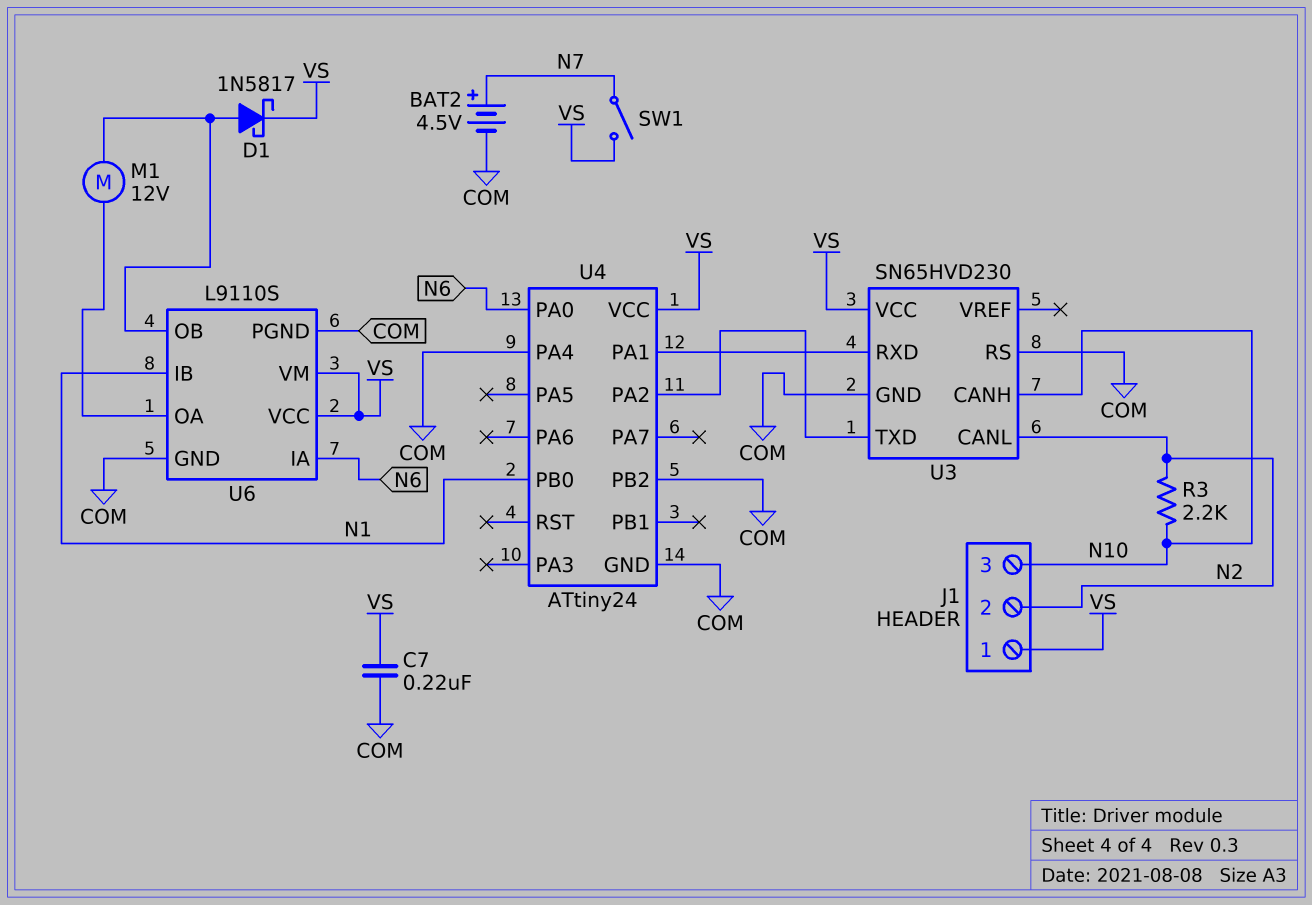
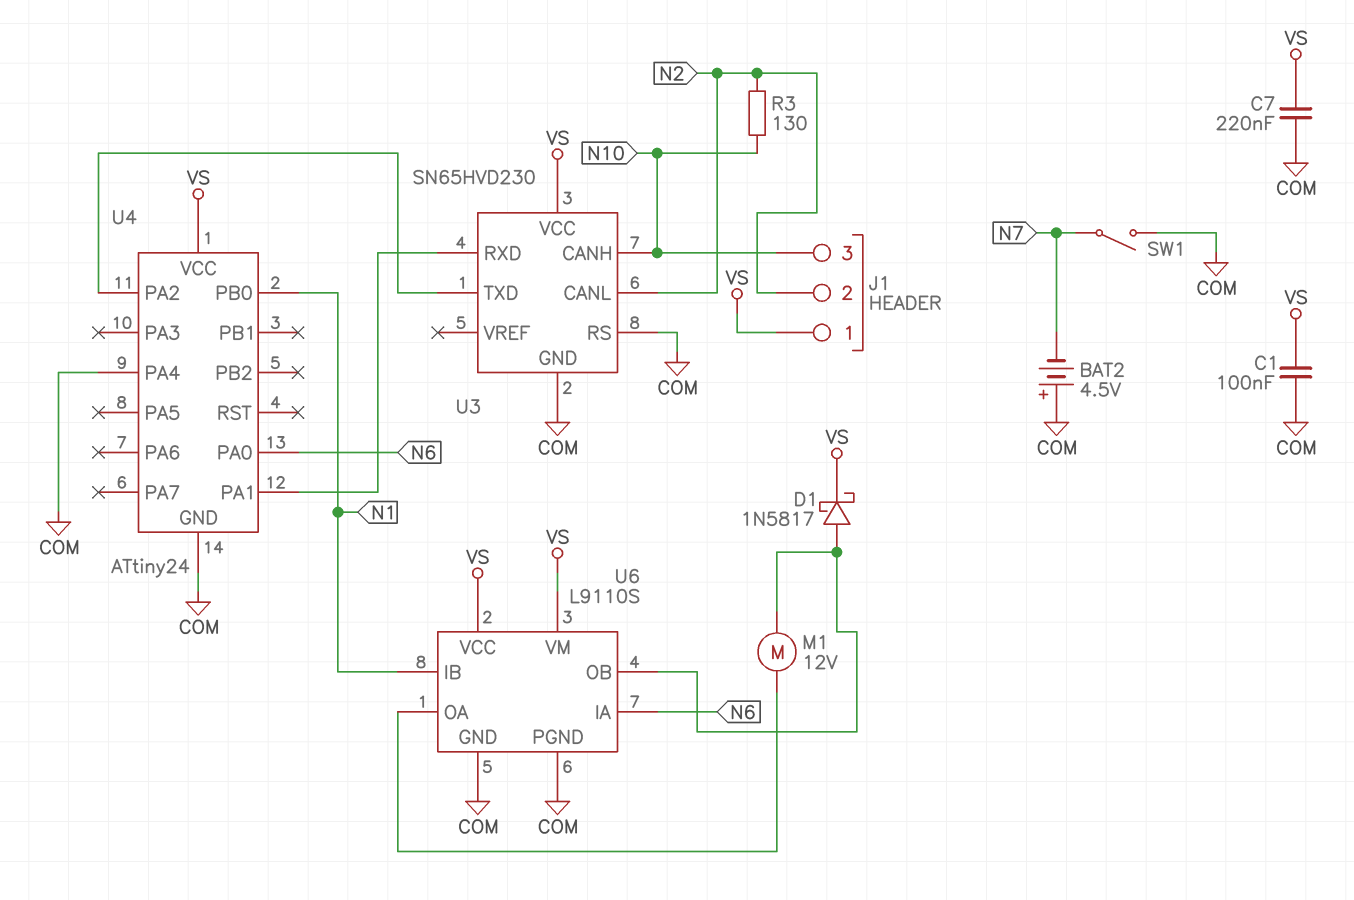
BAT2: 4.5V (plus N7, minus COM) -> 4.5V (plus COM, minus N7)
C1: none -> 100nF (COM, VS)
R3: 2.2k (N2, N10) -> 130 (N2, N10)
SW1: switch (N7, VS) -> switch (COM, N7)
U4 pin PB2: COM -> none

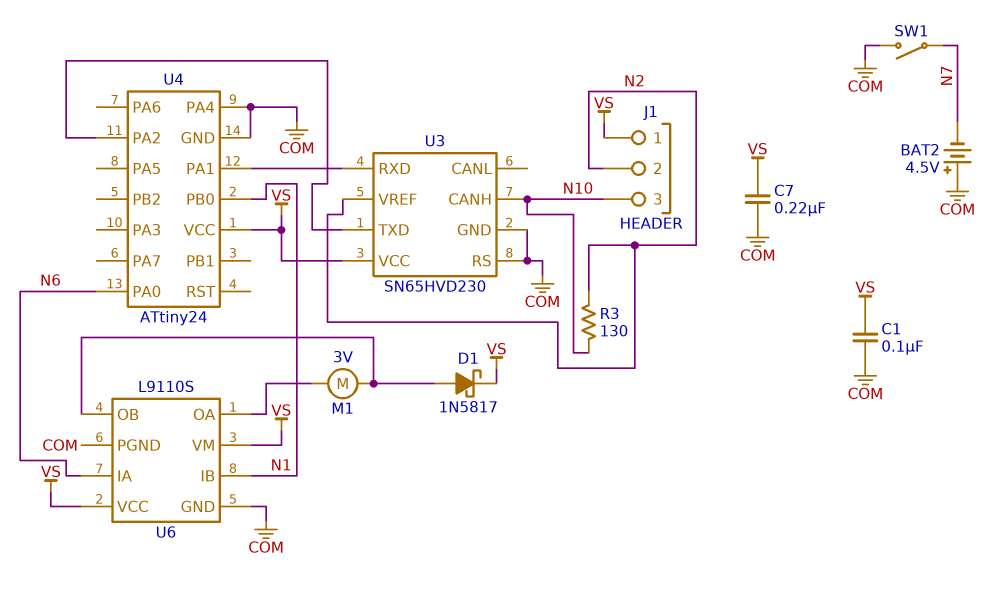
M1: motor 12V (U6/OA, U6/OB) -> motor 3V (U6/OA, U6/OB)
U3 pin CANL: N2 -> none
U3 pin VREF: none -> N2

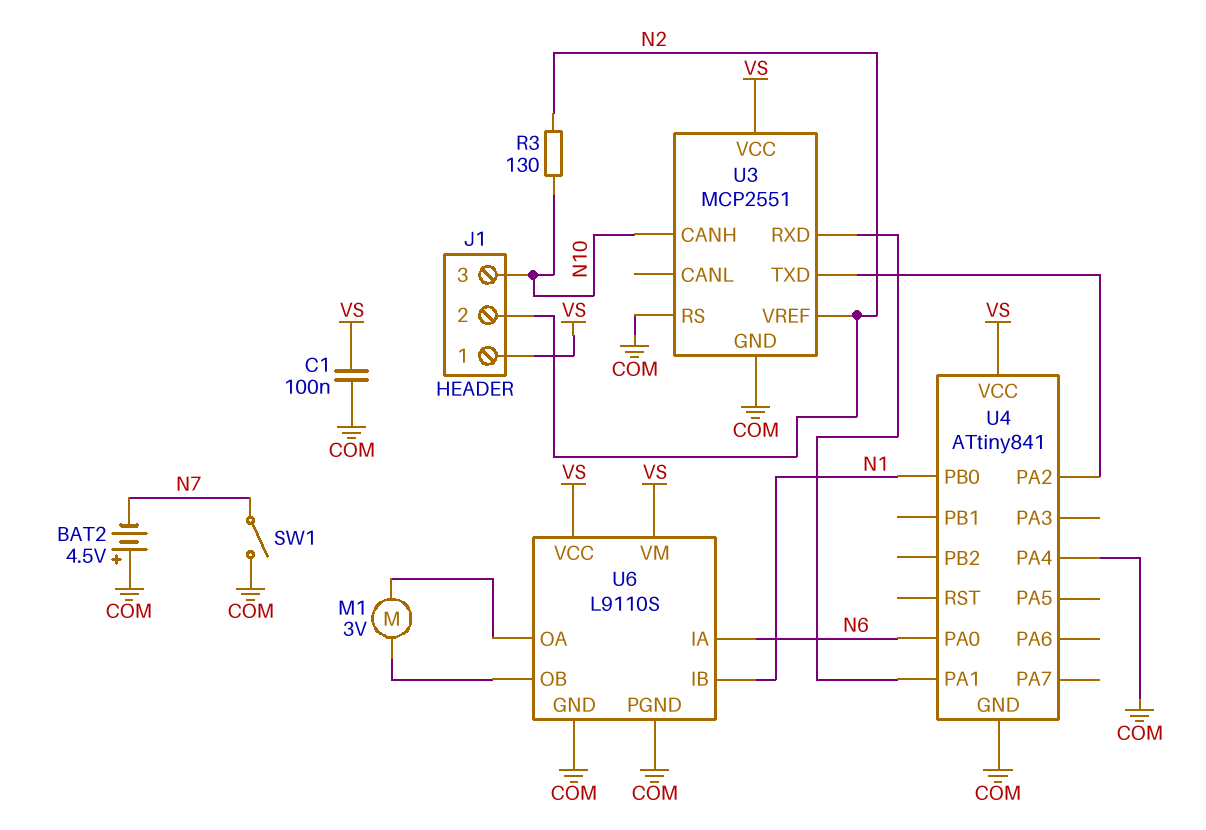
C7: 220nF (COM, VS) -> none
D1: schottky 1N5817 (A U6/OB, K VS) -> none
U3: SN65HVD230 -> MCP2551
U4: ATtiny24 -> ATtiny841

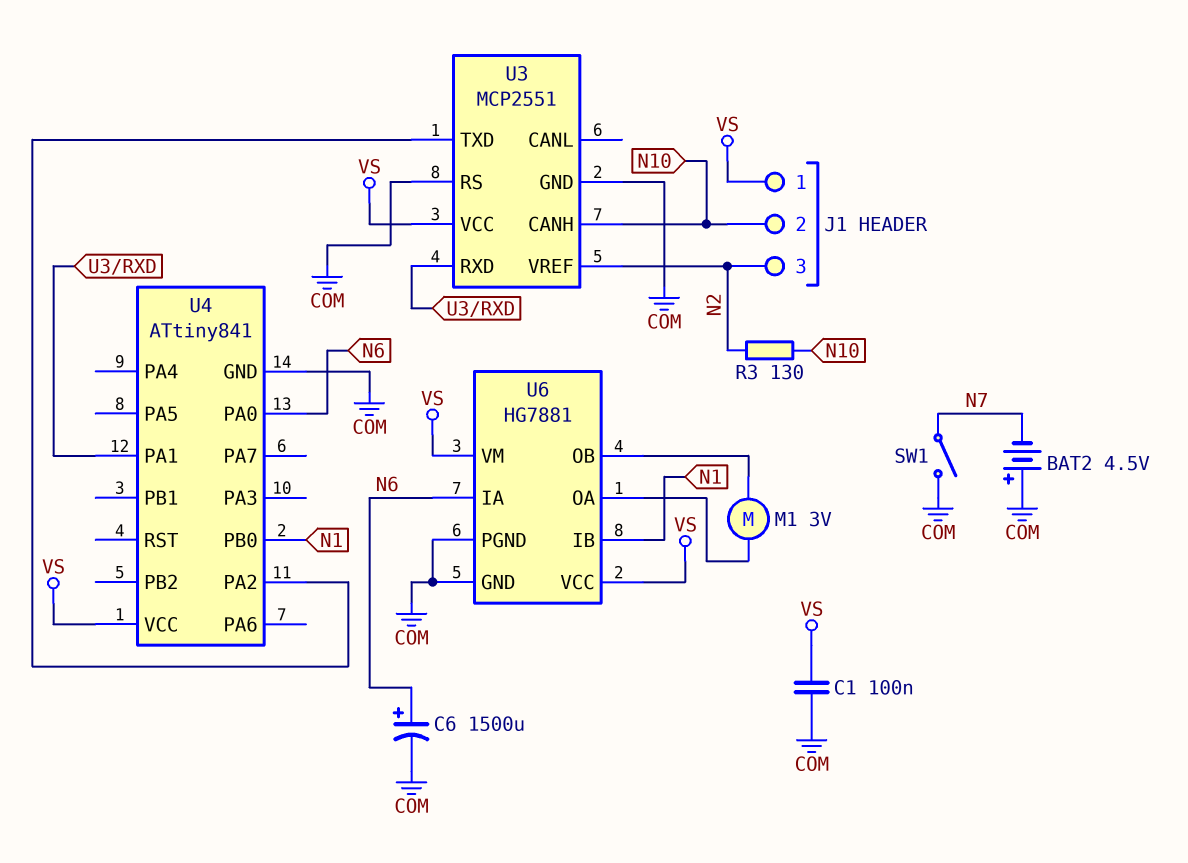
C6: none -> 1500uF (plus N6, minus COM)
J1 pin 2: N2 -> N10
J1 pin 3: N10 -> N2
U4 pin PA4: COM -> none
U6: L9110S -> HG7881

